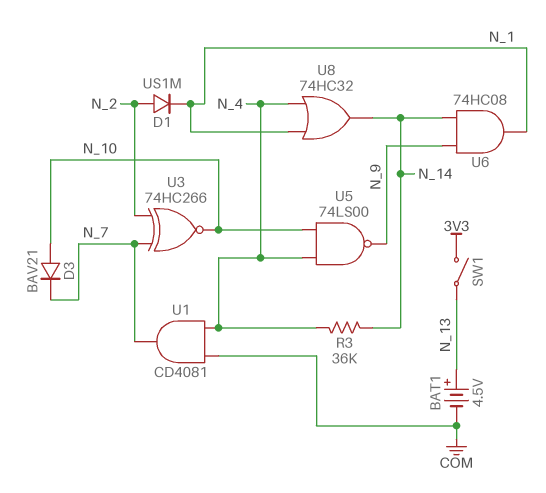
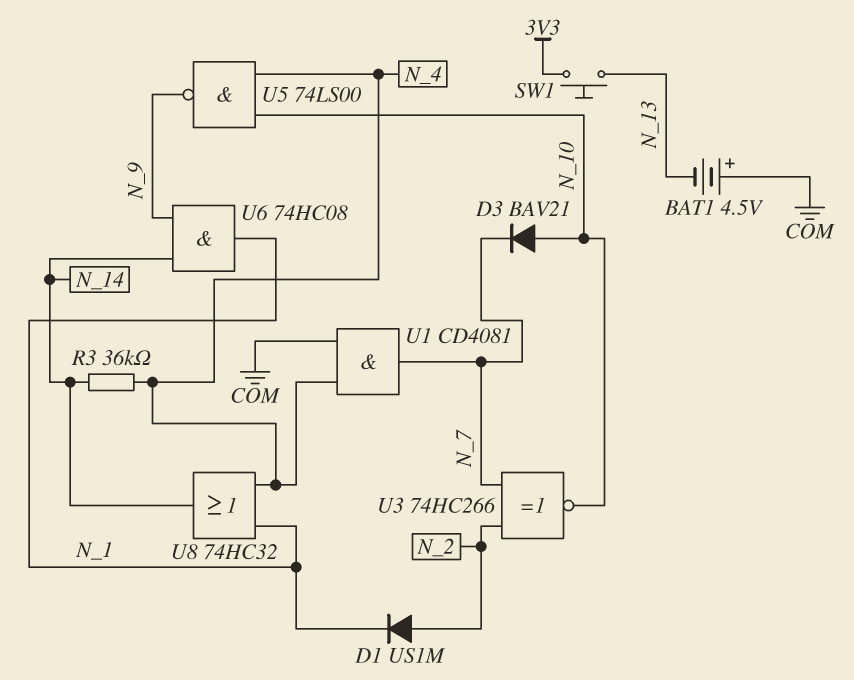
BAT1: 4.5V (plus N_13, minus COM) -> 4.5V (plus COM, minus N_13)
SW1: switch (3V3, N_13) -> button (3V3, N_13)

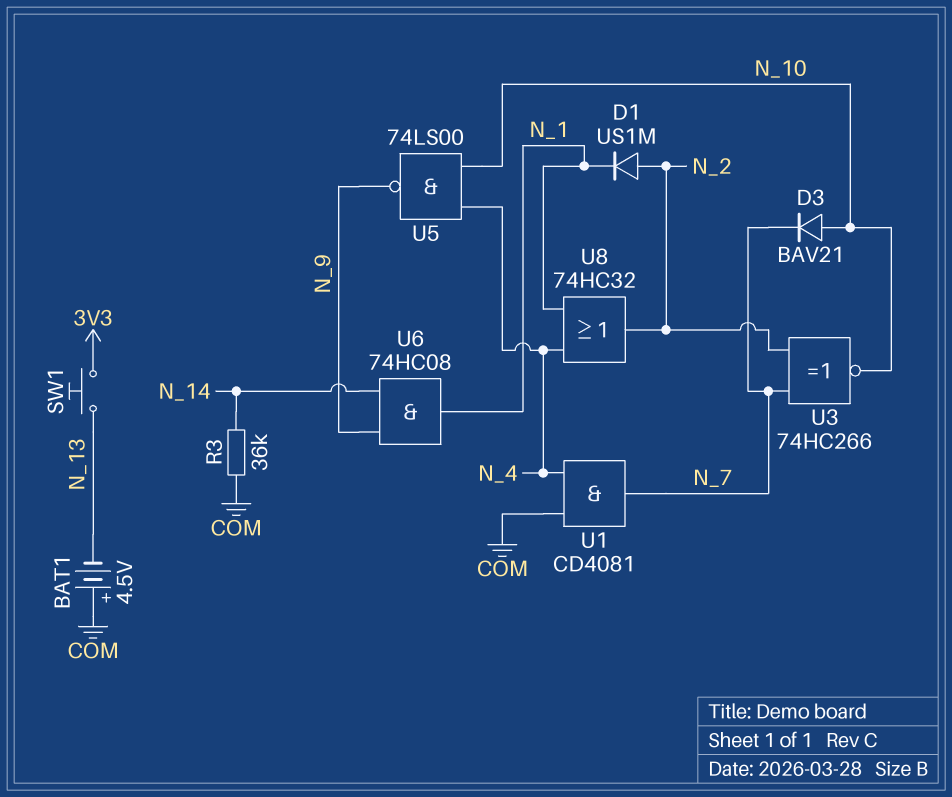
R3: 36k (N_4, N_14) -> 36k (COM, N_14)
U8: OR 74HC32 (in N_1, in N_4, out N_14) -> OR 74HC32 (in N_1, in N_4, out N_2)

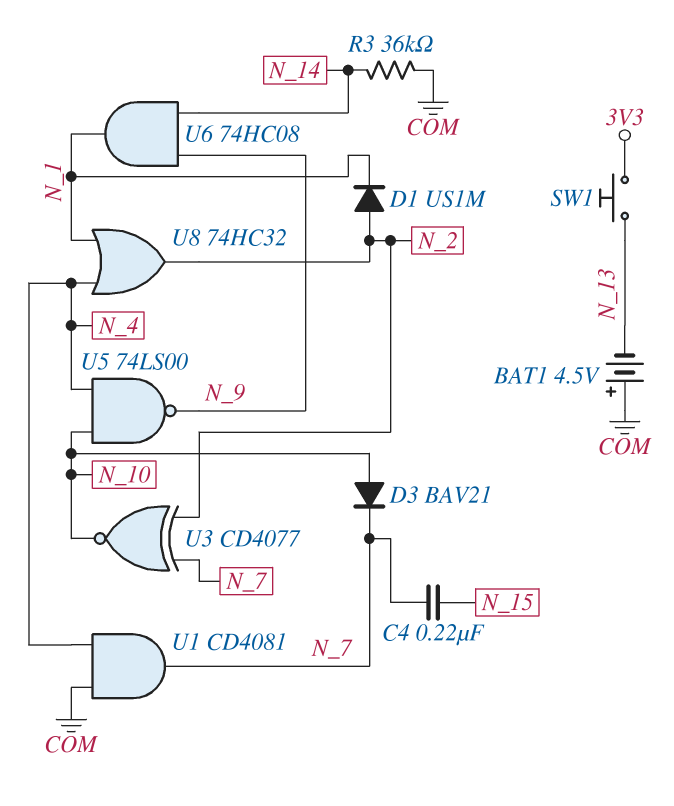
C4: none -> 220nF (N_7, N_15)
U3: XNOR 74HC266 (in N_2, in N_7, out N_10) -> XNOR CD4077 (in N_2, in N_7, out N_10)

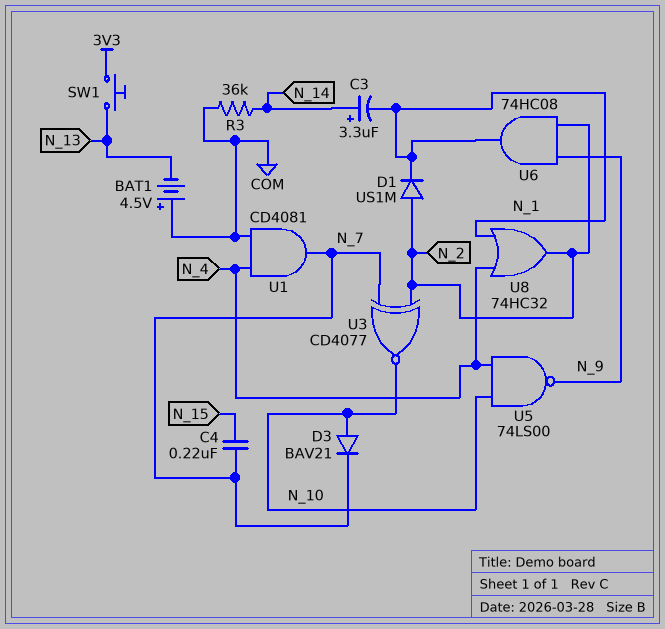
C3: none -> 3.3uF (plus N_14, minus N_1)
U6: AND 74HC08 (in N_9, in N_14, out N_1) -> AND 74HC08 (in N_2, in N_9, out N_1)

